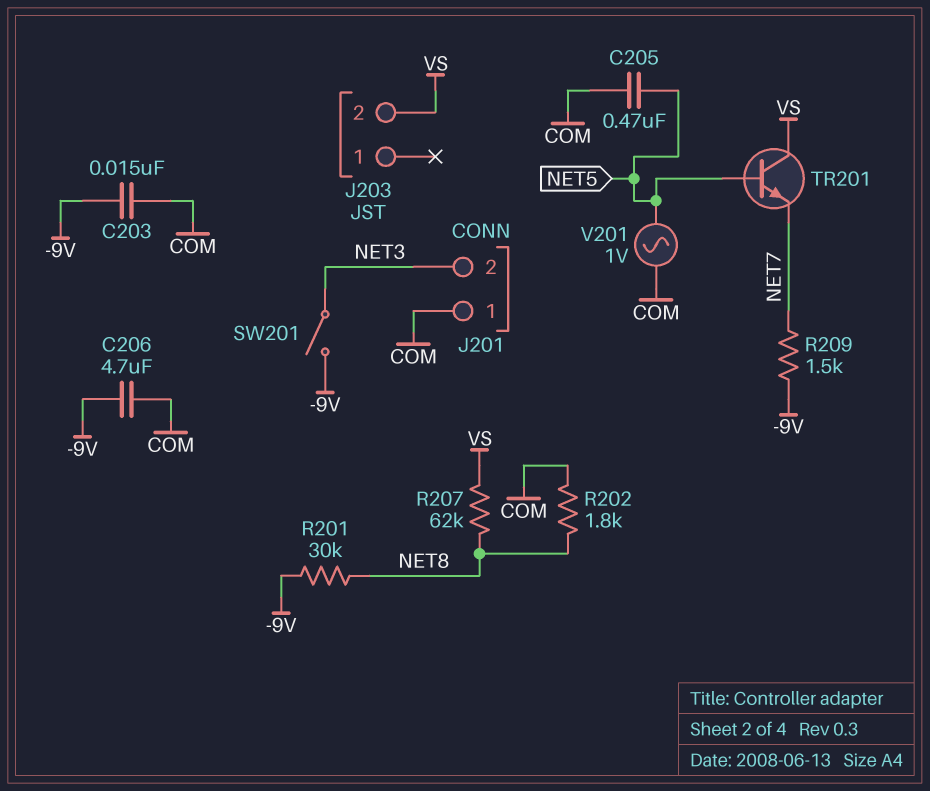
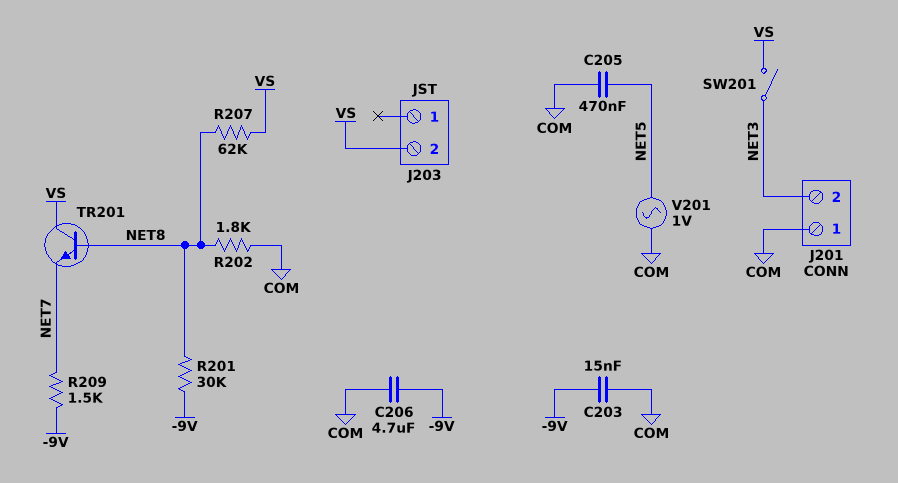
SW201: switch (-9V, NET3) -> switch (NET3, VS)
TR201: NPN (B NET5, C VS, E NET7) -> NPN (B NET8, C VS, E NET7)

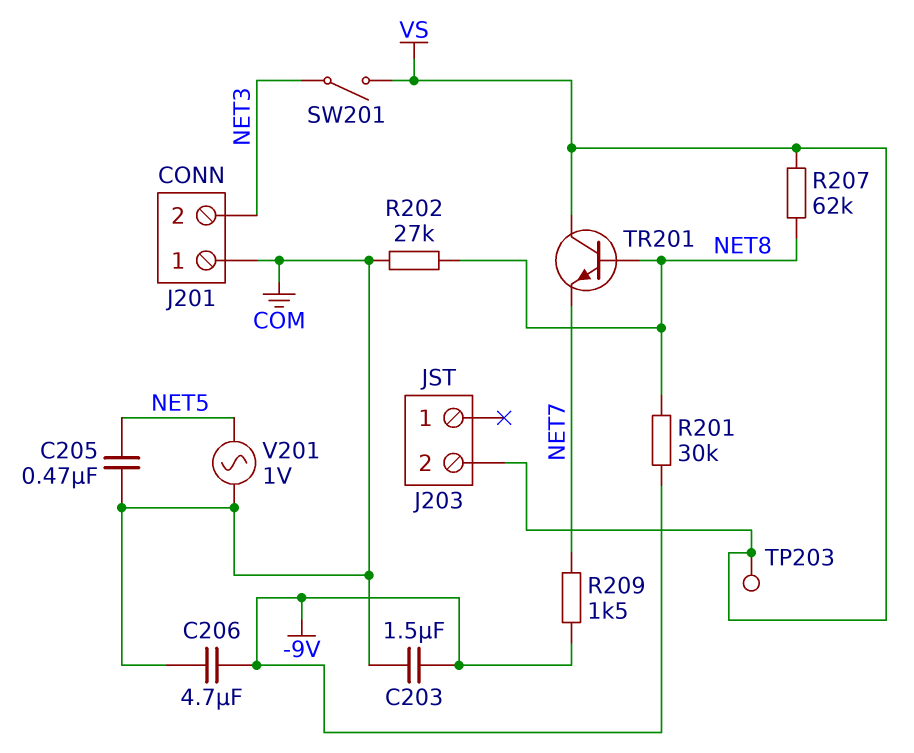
C203: 15nF (-9V, COM) -> 1.5uF (-9V, COM)
R202: 1.8k (COM, NET8) -> 27k (COM, NET8)
TP203: none -> test point (VS)

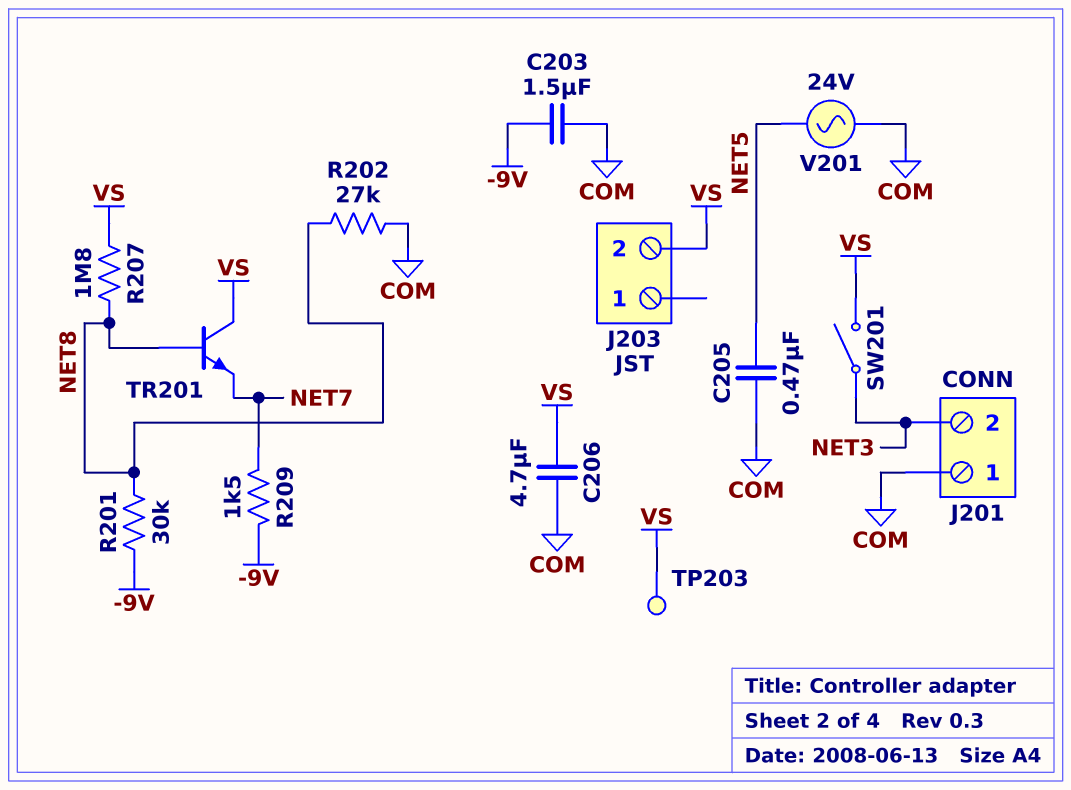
C206: 4.7uF (-9V, COM) -> 4.7uF (COM, VS)
R207: 62k (NET8, VS) -> 1.8M (NET8, VS)
V201: AC 1V (COM, NET5) -> AC 24V (COM, NET5)

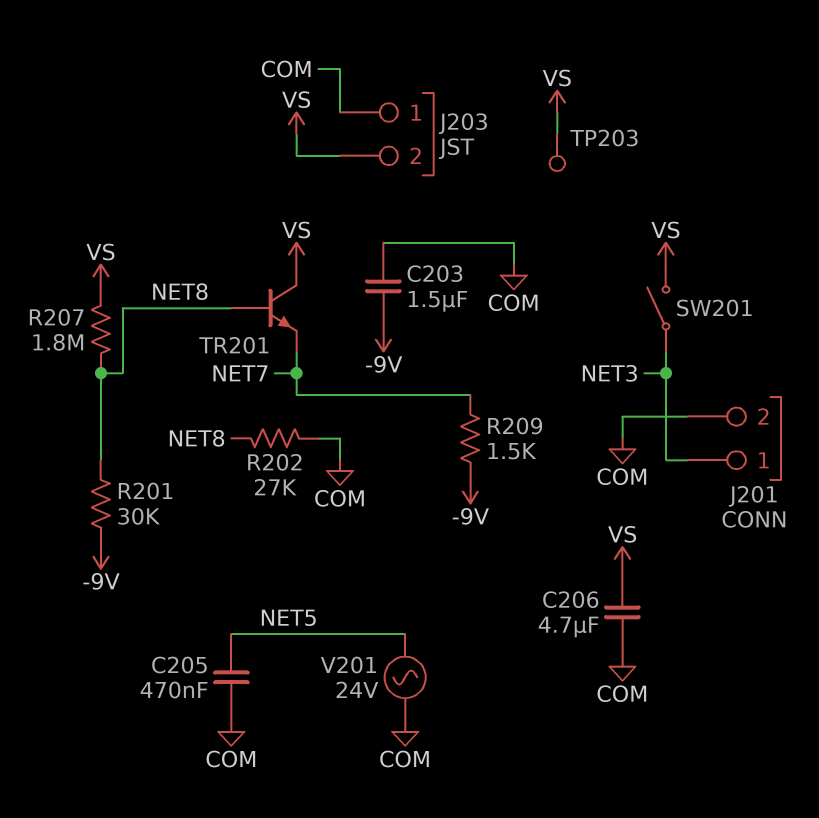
J201 pin 1: COM -> NET3
J201 pin 2: NET3 -> COM
J203 pin 1: none -> COM

